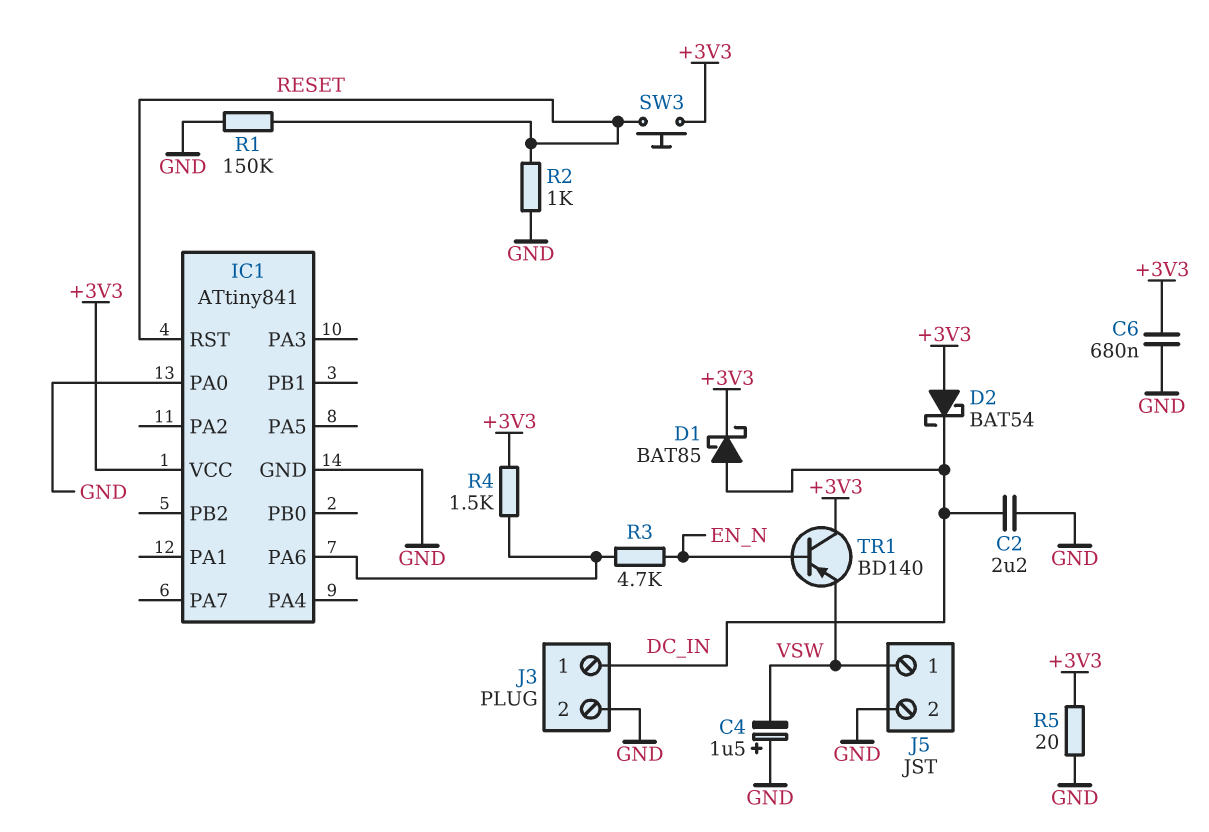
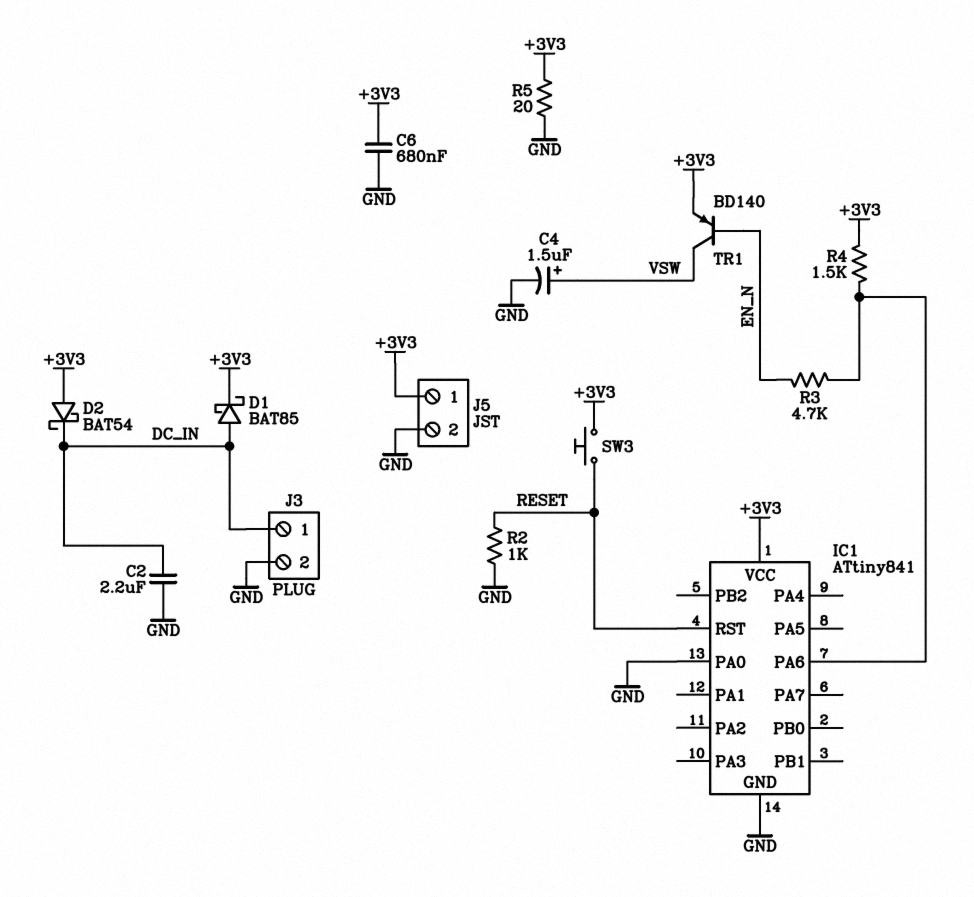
C4: 1.5uF (plus GND, minus VSW) -> 1.5uF (plus VSW, minus GND)
J5 pin 1: VSW -> +3V3
R1: 150k (GND, RESET) -> none
TR1: PNP BD140 (B EN_N, C +3V3, E VSW) -> PNP BD140 (B EN_N, C VSW, E +3V3)

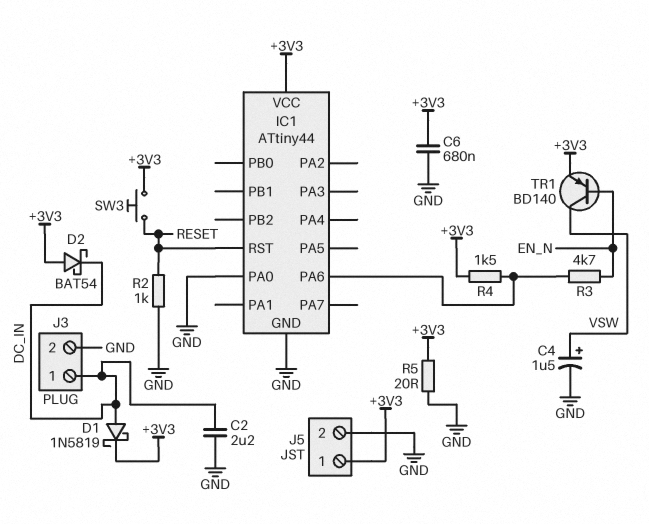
D1: schottky BAT85 (A DC_IN, K +3V3) -> schottky 1N5819 (A DC_IN, K +3V3)
IC1: ATtiny841 -> ATtiny44

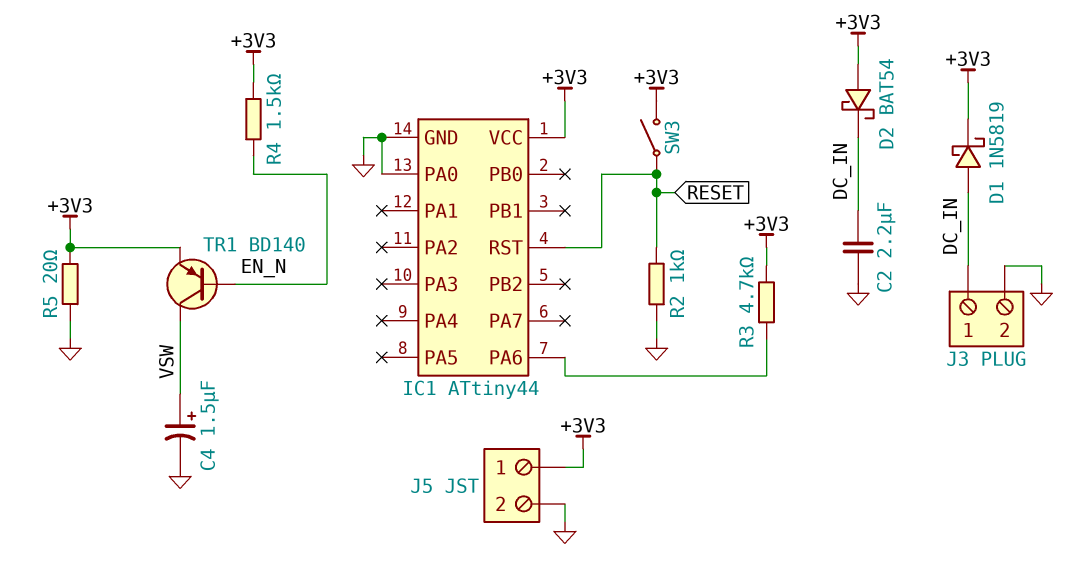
C6: 680nF (+3V3, GND) -> none
R3: 4.7k (EN_N, IC1/PA6) -> 4.7k (+3V3, IC1/PA6)
R4: 1.5k (+3V3, IC1/PA6) -> 1.5k (+3V3, EN_N)
SW3: button (+3V3, RESET) -> switch (+3V3, RESET)

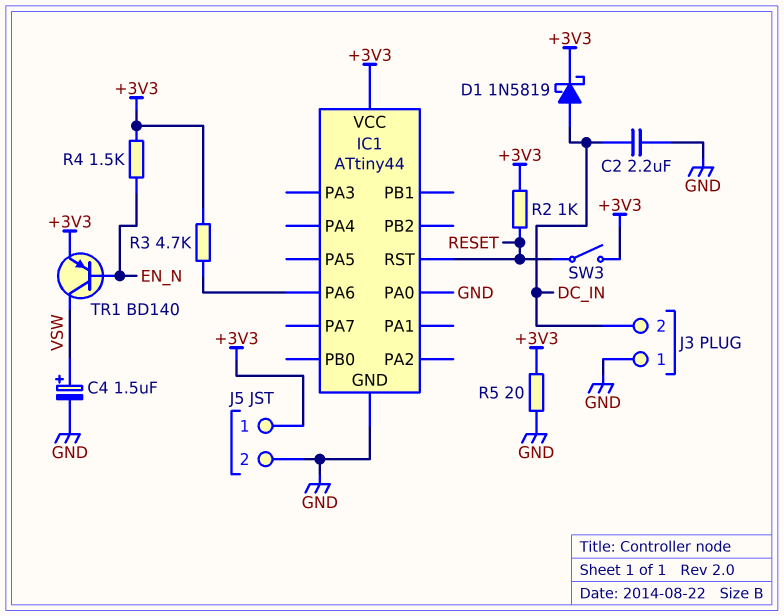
D2: schottky BAT54 (A +3V3, K DC_IN) -> none
J3 pin 1: DC_IN -> GND
J3 pin 2: GND -> DC_IN
R2: 1k (GND, RESET) -> 1k (+3V3, RESET)

